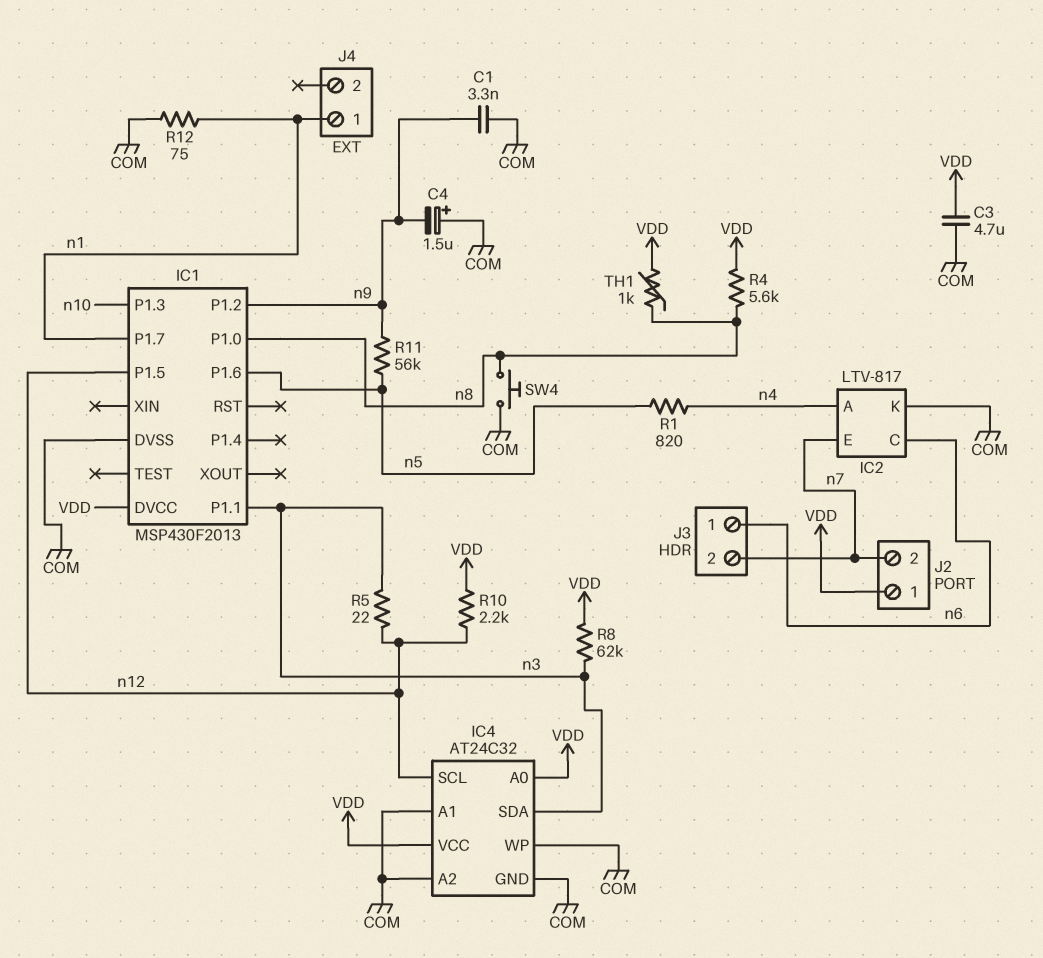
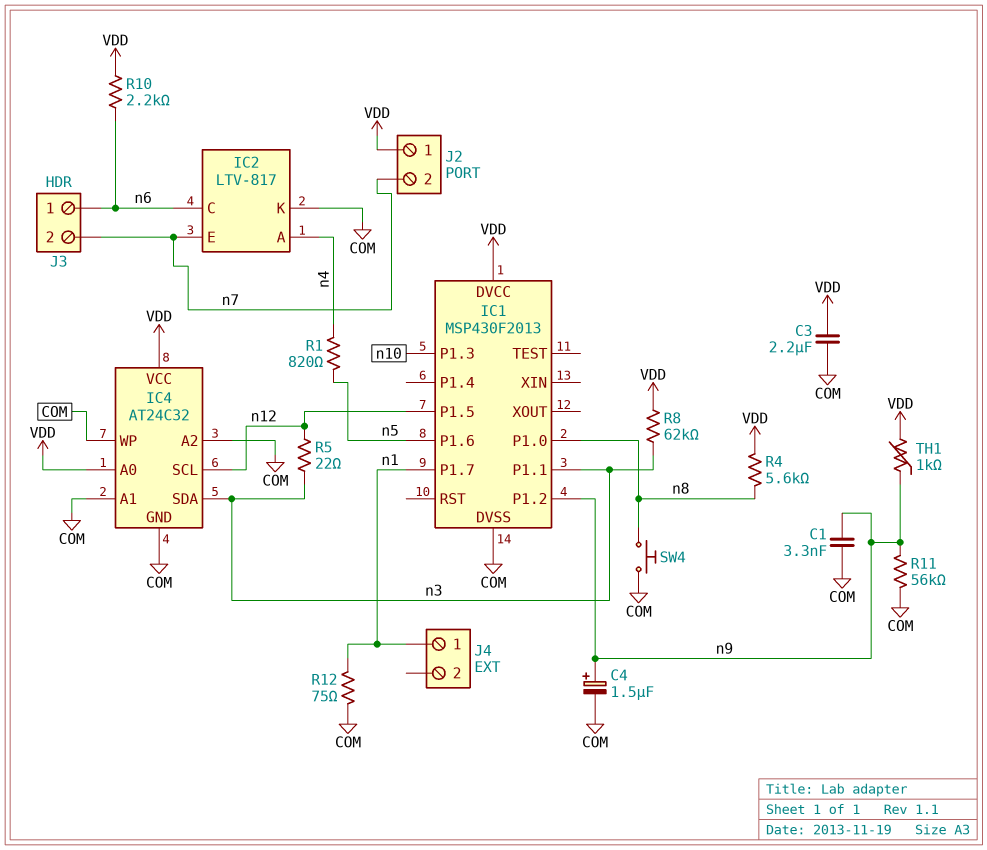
C3: 4.7uF (COM, VDD) -> 2.2uF (COM, VDD)
C4: 1.5uF (plus COM, minus n9) -> 1.5uF (plus n9, minus COM)
R10: 2.2k (VDD, n12) -> 2.2k (VDD, n6)
R11: 56k (n5, n9) -> 56k (COM, n9)
TH1: 1k (VDD, n8) -> 1k (VDD, n9)

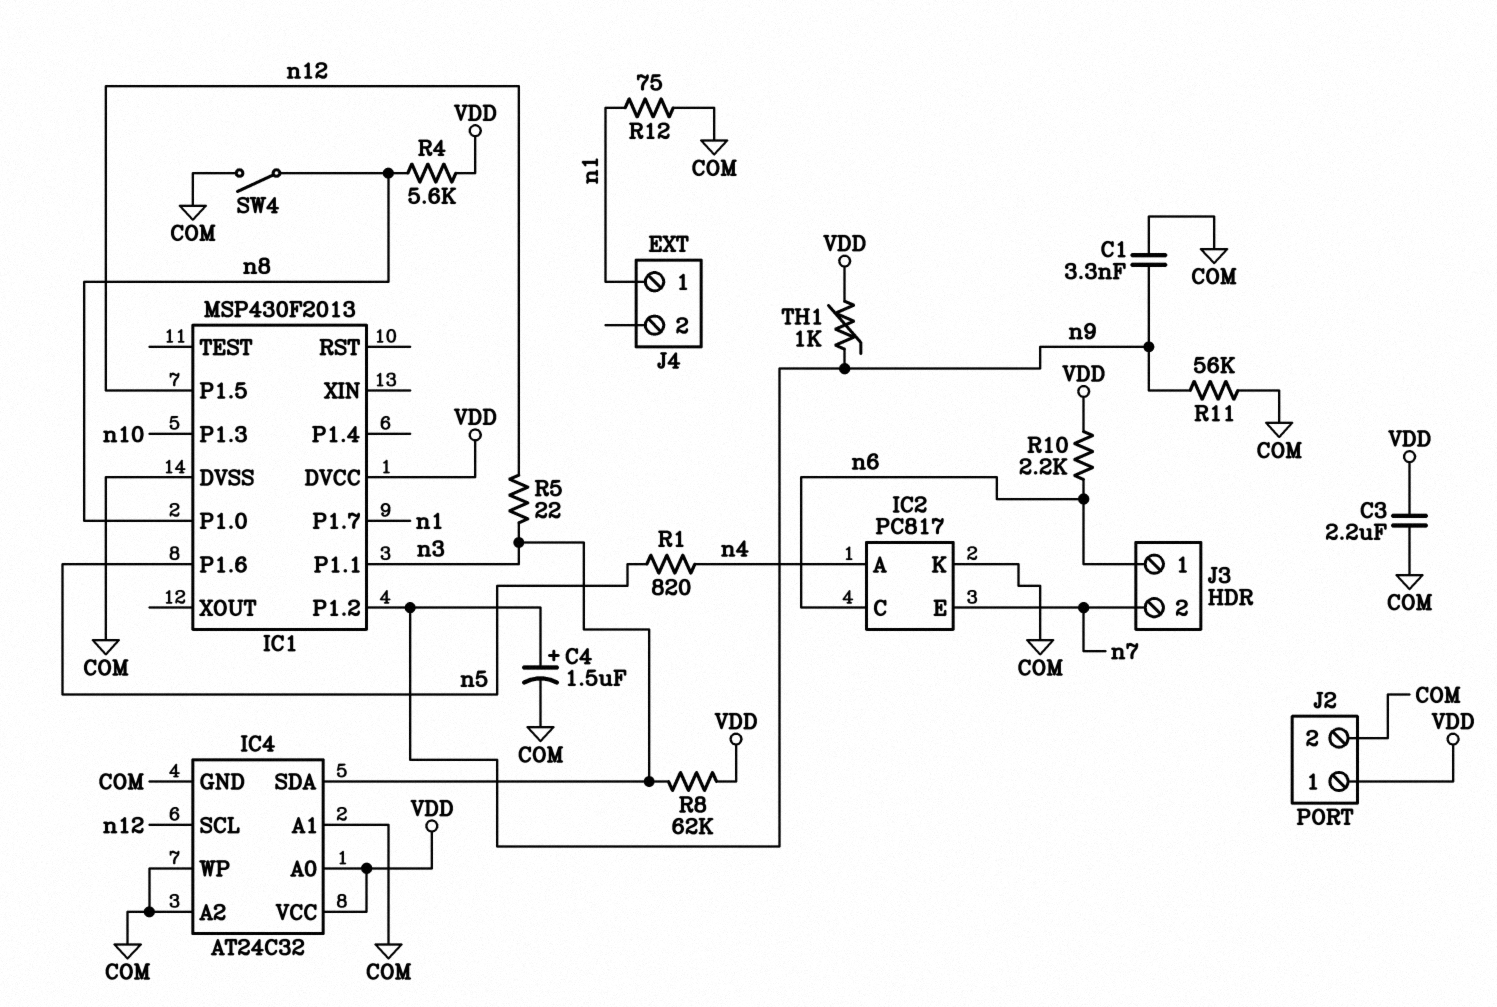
IC2: LTV-817 -> PC817
J2 pin 2: n7 -> COM
SW4: button (COM, n8) -> switch (COM, n8)

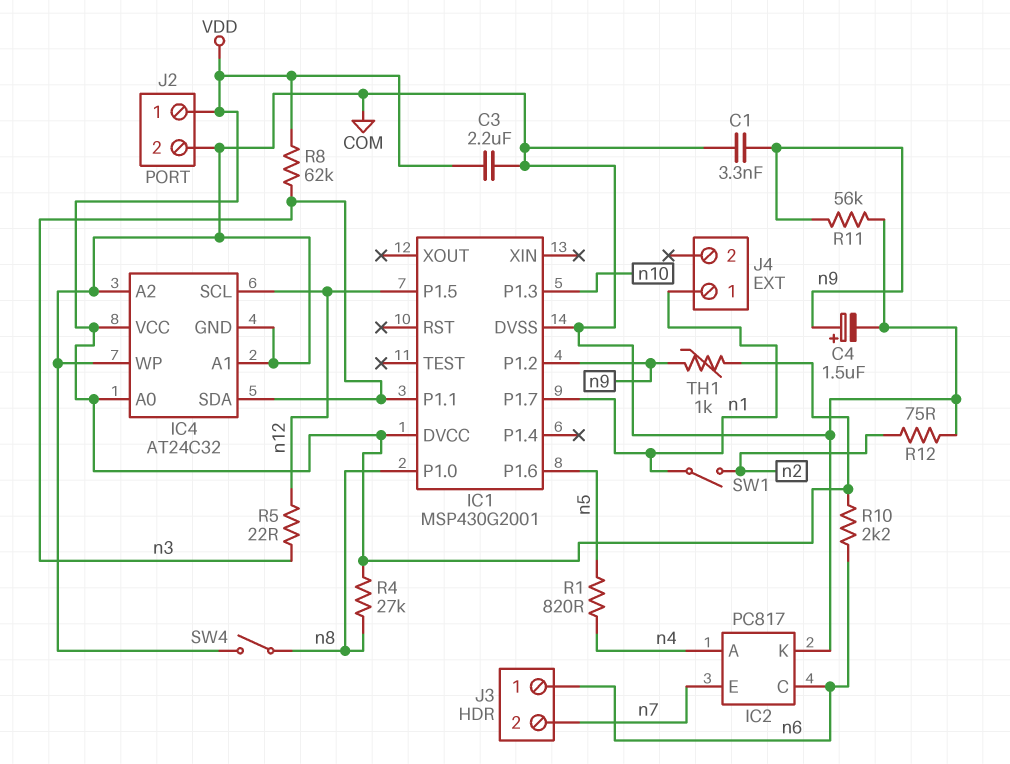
IC1: MSP430F2013 -> MSP430G2001
R4: 5.6k (VDD, n8) -> 27k (VDD, n8)
R12: 75 (COM, n1) -> 75 (COM, n2)
SW1: none -> switch (n1, n2)

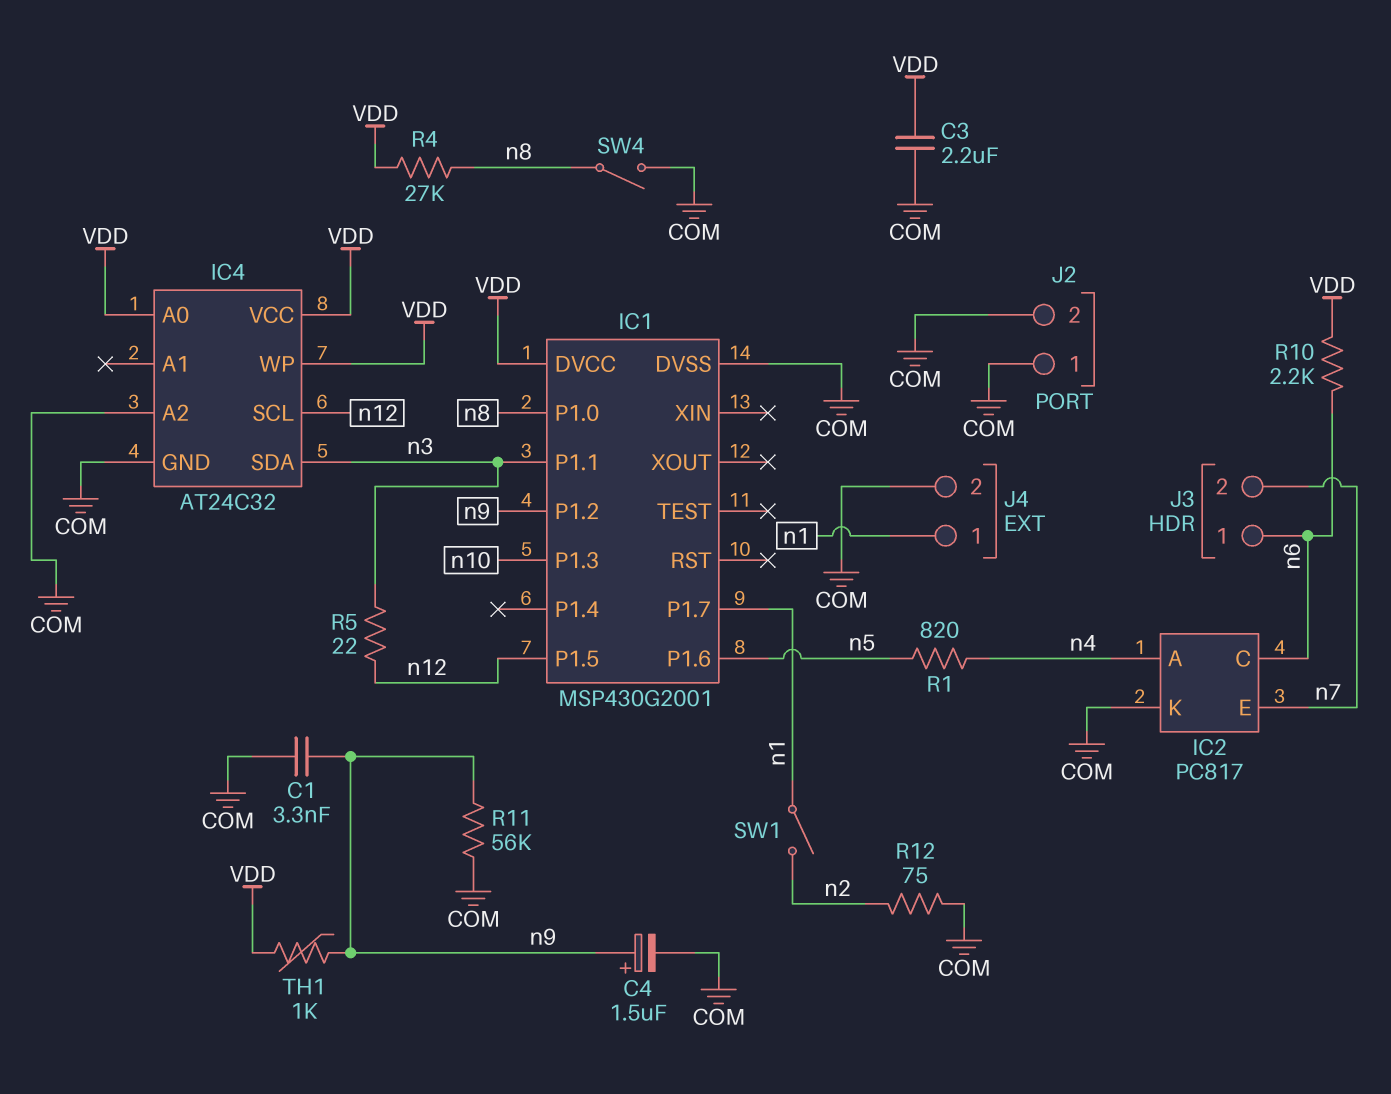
IC4 pin A1: COM -> none
IC4 pin WP: COM -> VDD
J2 pin 1: VDD -> COM
J4 pin 2: none -> COM
R8: 62k (VDD, n3) -> none

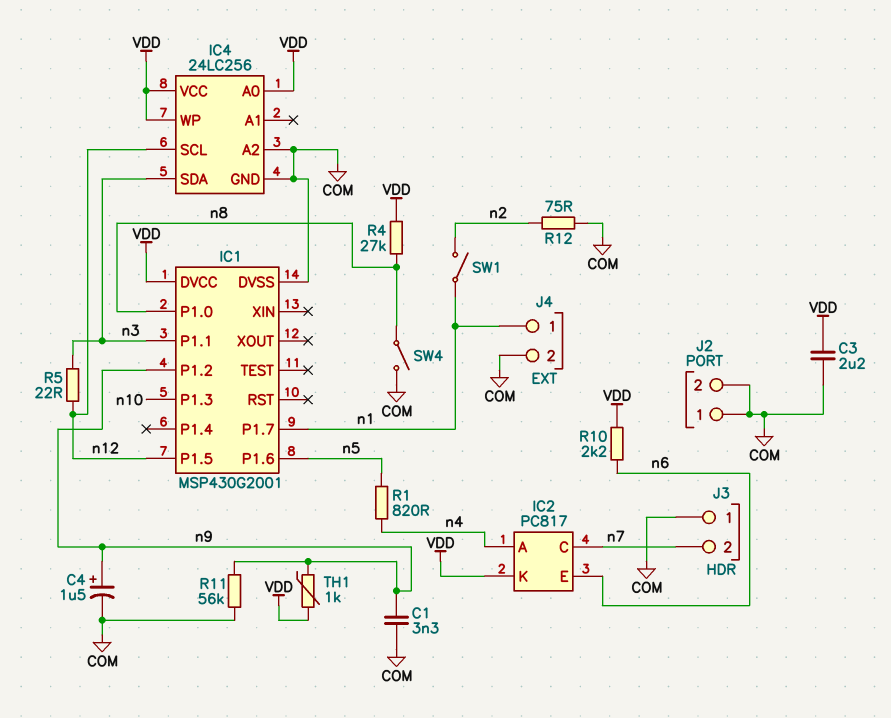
IC2 pin C: n6 -> n7
IC2 pin E: n7 -> n6
IC2 pin K: COM -> VDD
IC4: AT24C32 -> 24LC256
J3 pin 1: n6 -> COM

